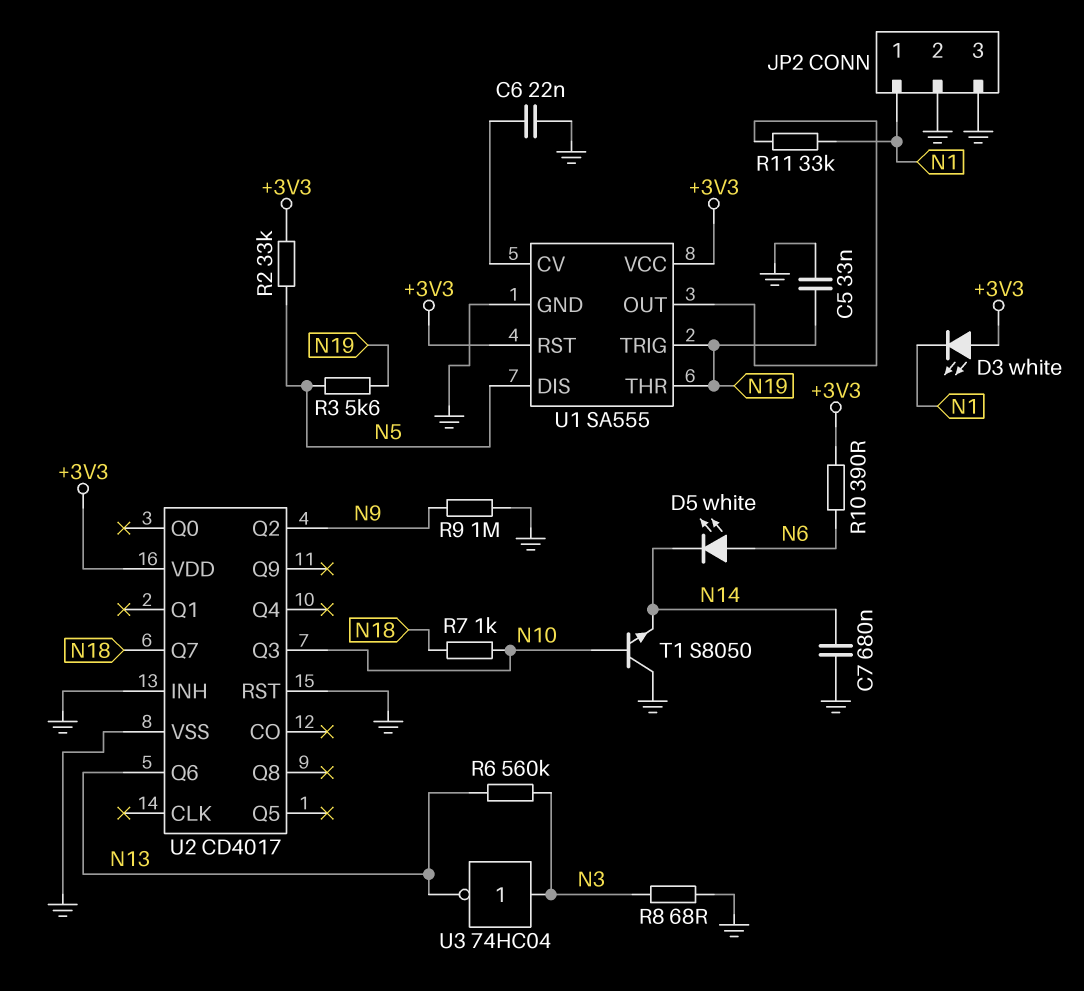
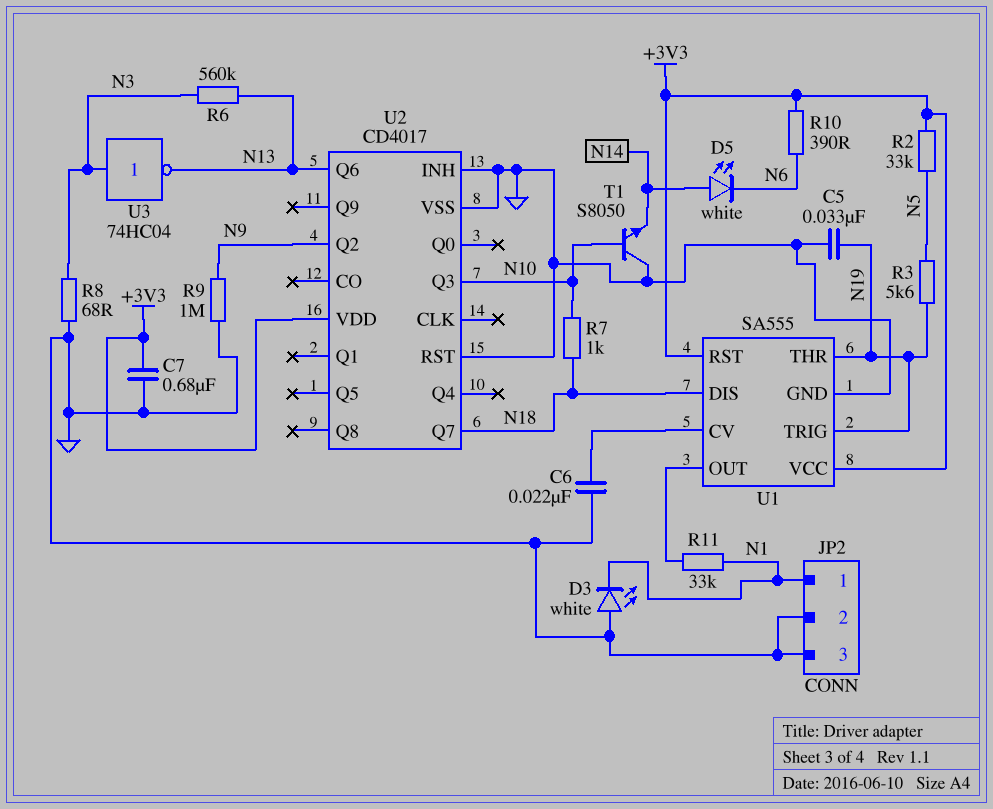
C7: 680nF (GND, N14) -> 680nF (+3V3, GND)
D3: LED white (A +3V3, K N1) -> LED white (A GND, K N1)
D5: LED white (A N6, K N14) -> LED white (A N14, K N6)
U1 pin DIS: N5 -> N18

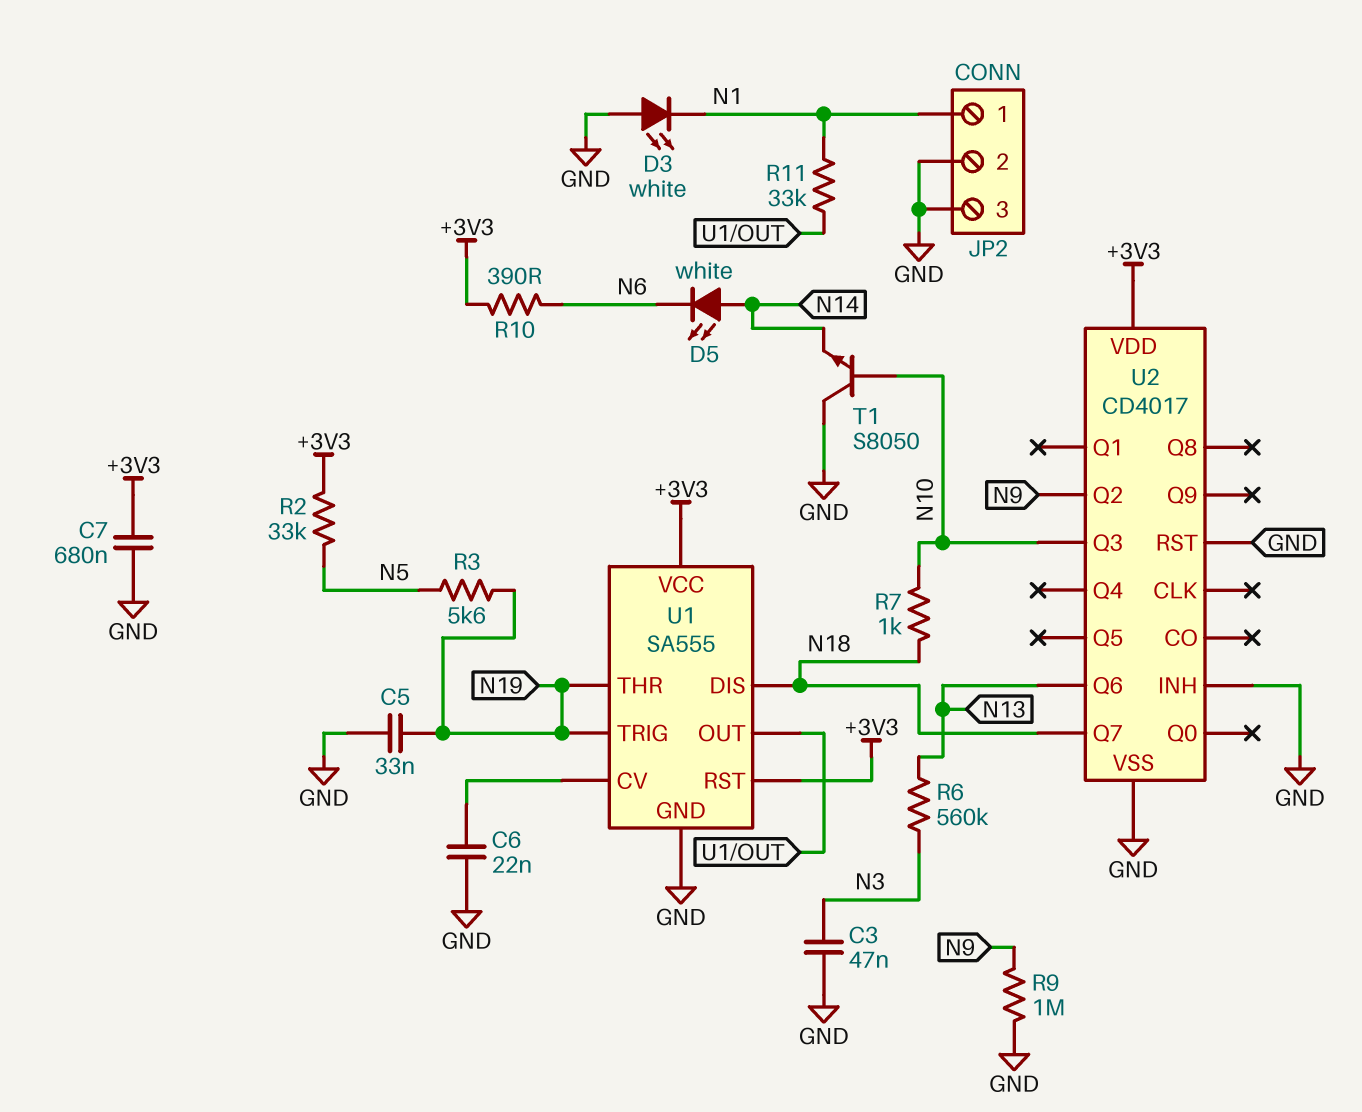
C3: none -> 47nF (GND, N3)
R8: 68 (GND, N3) -> none
U3: NOT 74HC04 (in N3, out N13) -> none

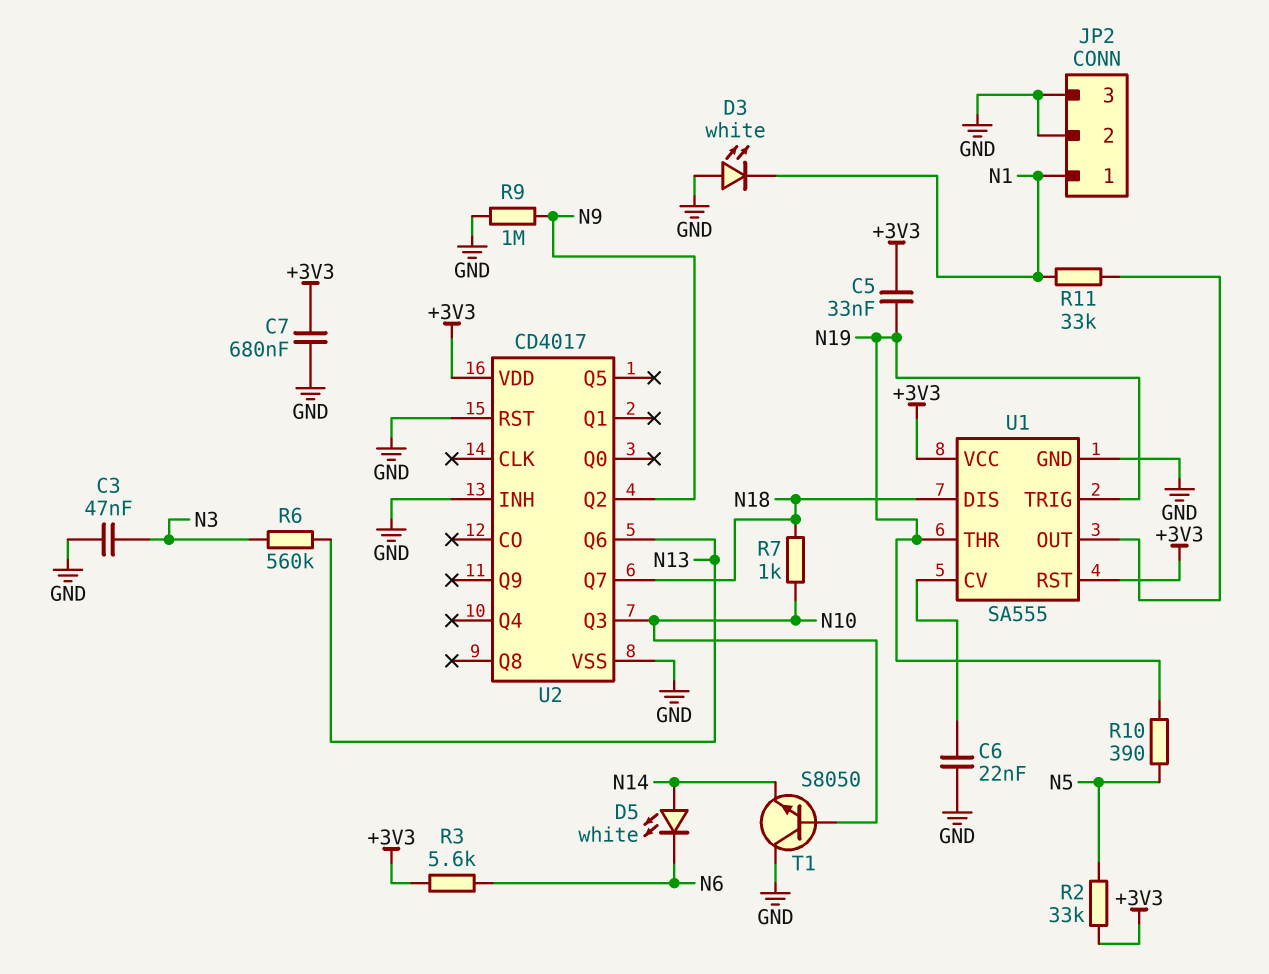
C5: 33nF (GND, N19) -> 33nF (+3V3, N19)
R3: 5.6k (N5, N19) -> 5.6k (+3V3, N6)
R10: 390 (+3V3, N6) -> 390 (N5, N19)

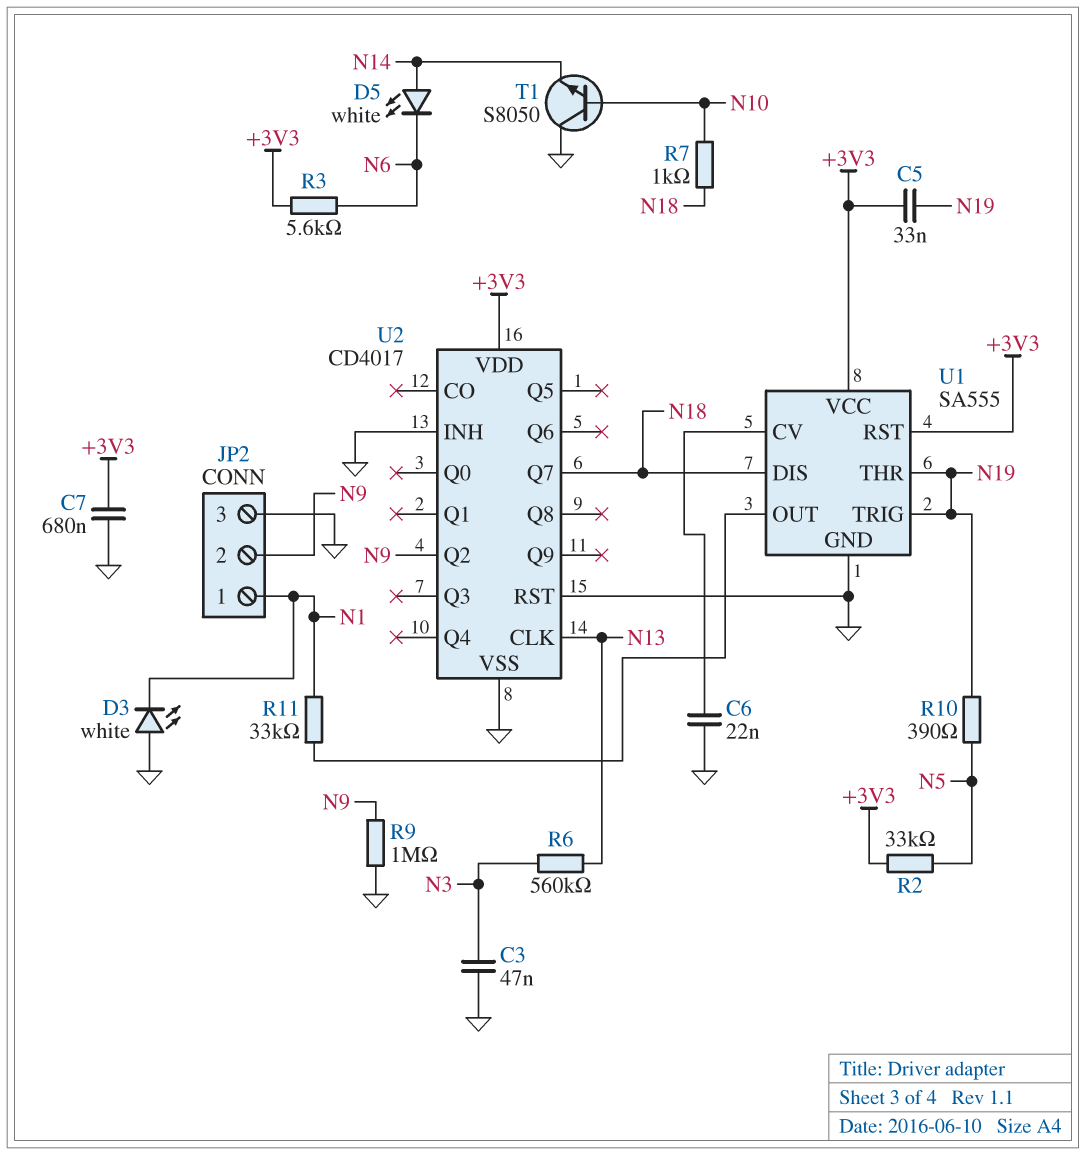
JP2 pin 2: GND -> N9
U2 pin CLK: none -> N13
U2 pin Q3: N10 -> none
U2 pin Q6: N13 -> none

